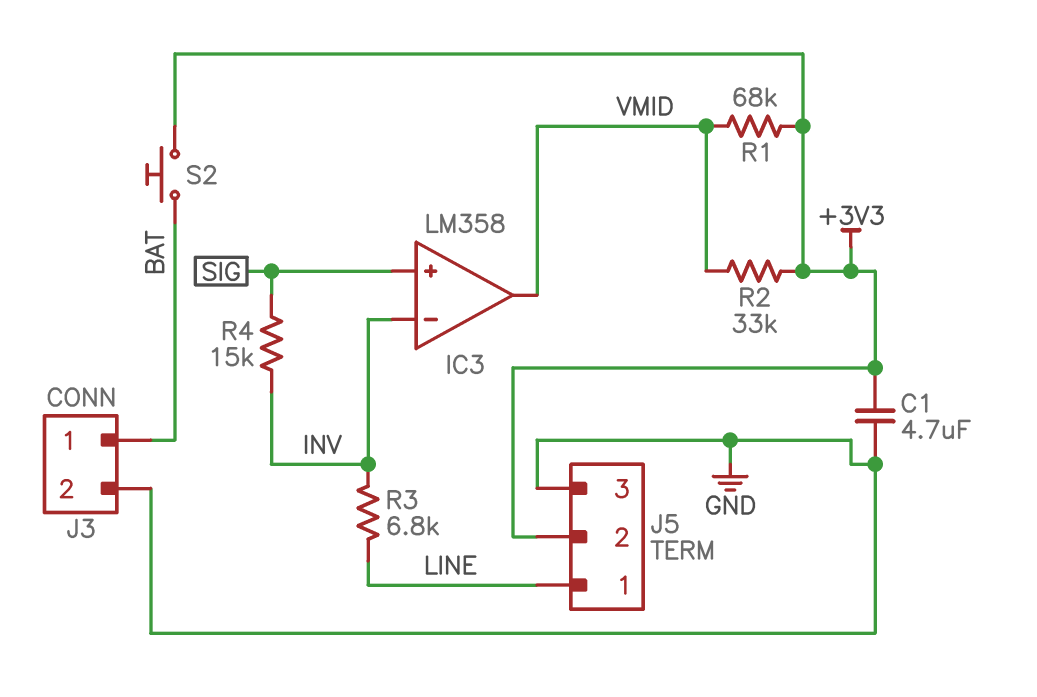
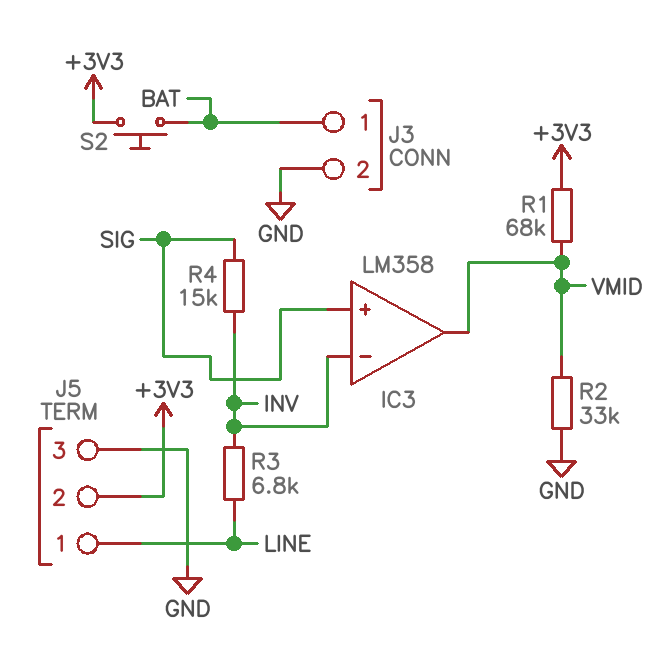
C1: 4.7uF (+3V3, GND) -> none
R2: 33k (+3V3, VMID) -> 33k (GND, VMID)

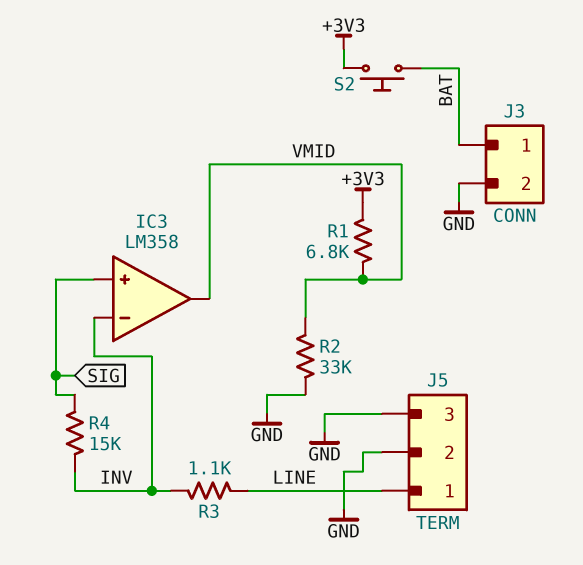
J5 pin 2: +3V3 -> GND
R1: 68k (+3V3, VMID) -> 6.8k (+3V3, VMID)
R3: 6.8k (INV, LINE) -> 1.1k (INV, LINE)

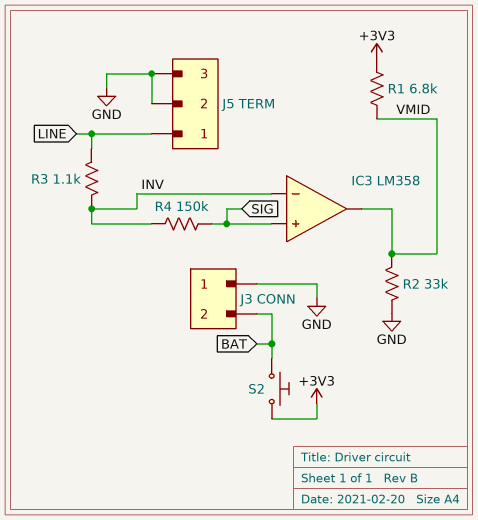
J3 pin 1: BAT -> GND
J3 pin 2: GND -> BAT
R4: 15k (INV, SIG) -> 150k (INV, SIG)

